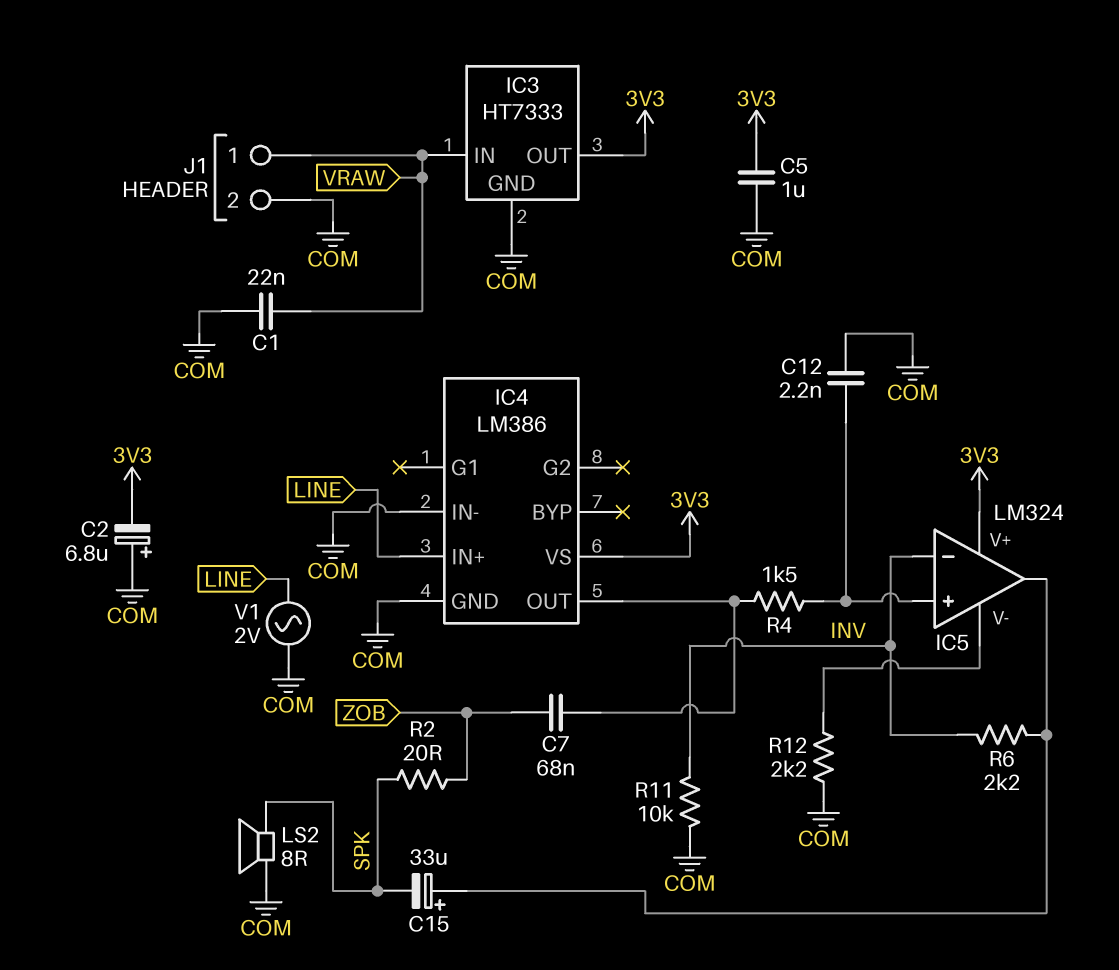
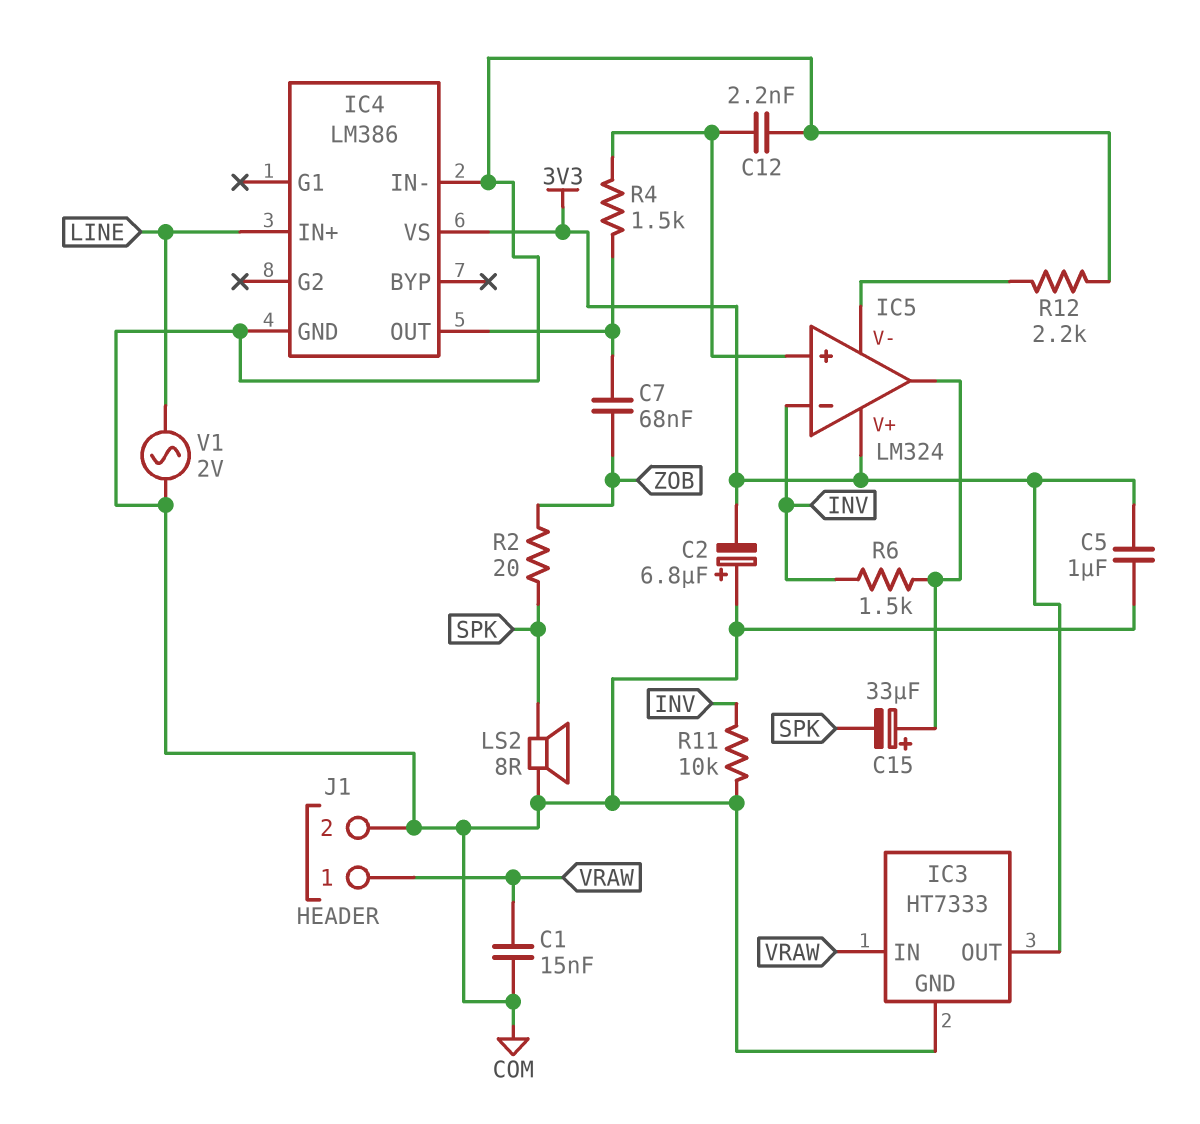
C1: 22nF (COM, VRAW) -> 15nF (COM, VRAW)
R6: 2.2k (IC5/out, INV) -> 1.5k (IC5/out, INV)

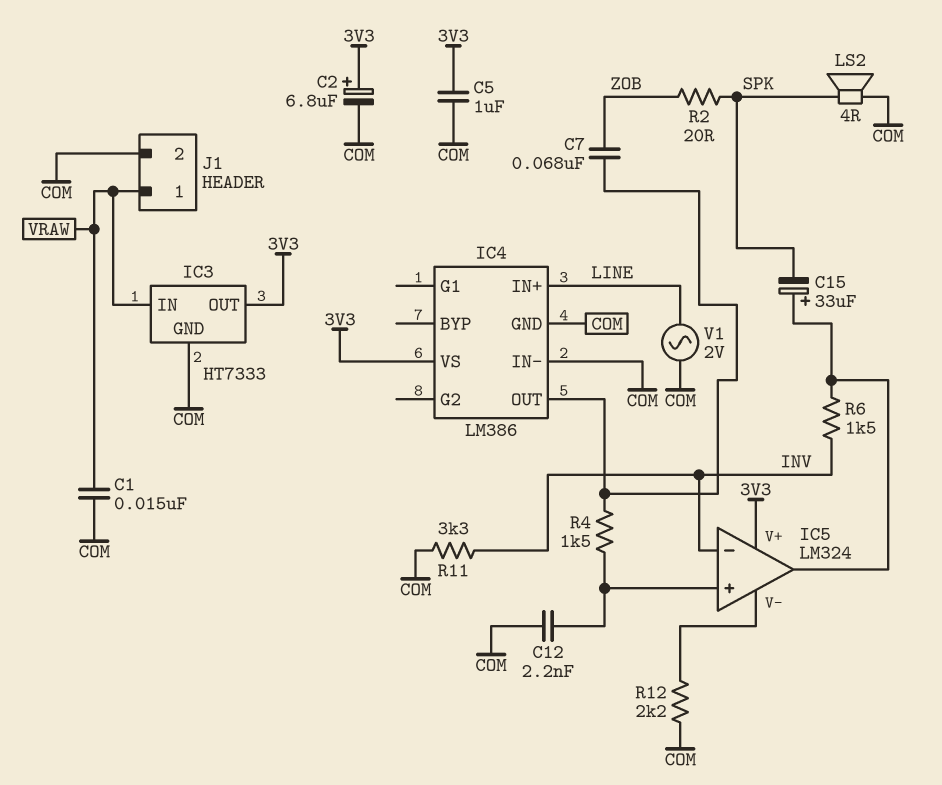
C2: 6.8uF (plus COM, minus 3V3) -> 6.8uF (plus 3V3, minus COM)
LS2: speaker 8R (COM, SPK) -> speaker 4R (COM, SPK)
R11: 10k (COM, INV) -> 3.3k (COM, INV)

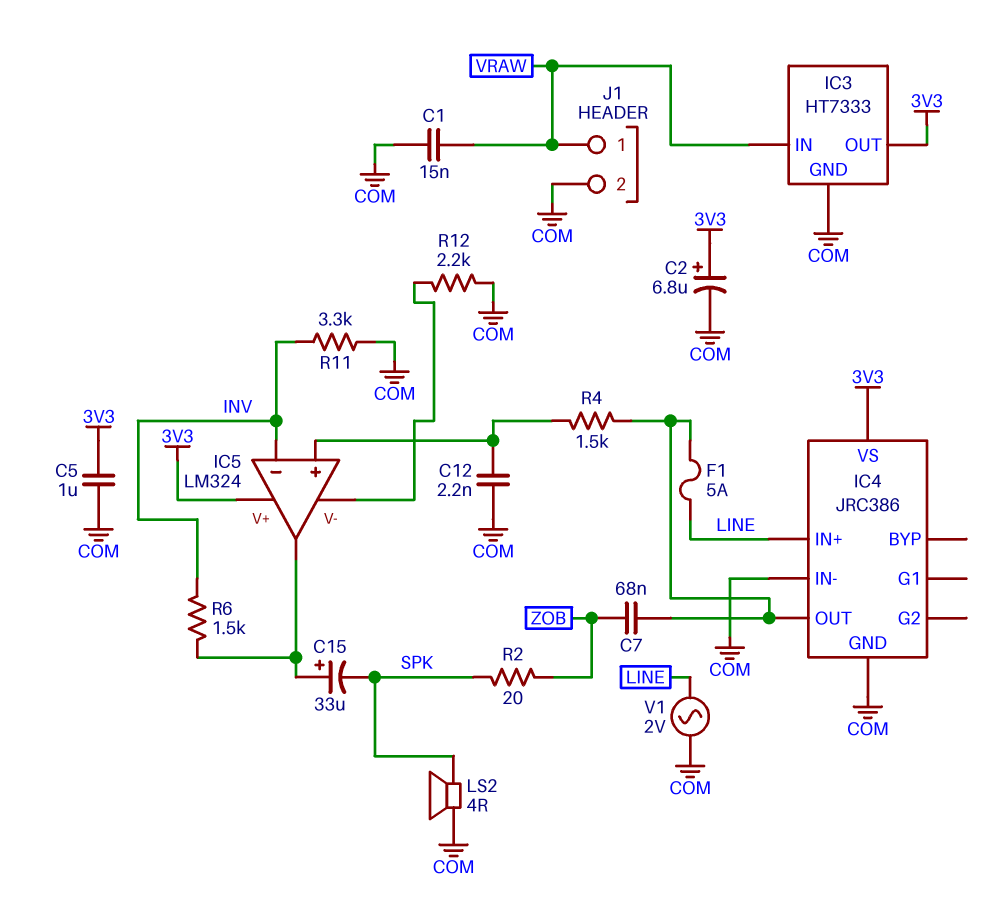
F1: none -> 5A (IC4/OUT, LINE)
IC4: LM386 -> JRC386

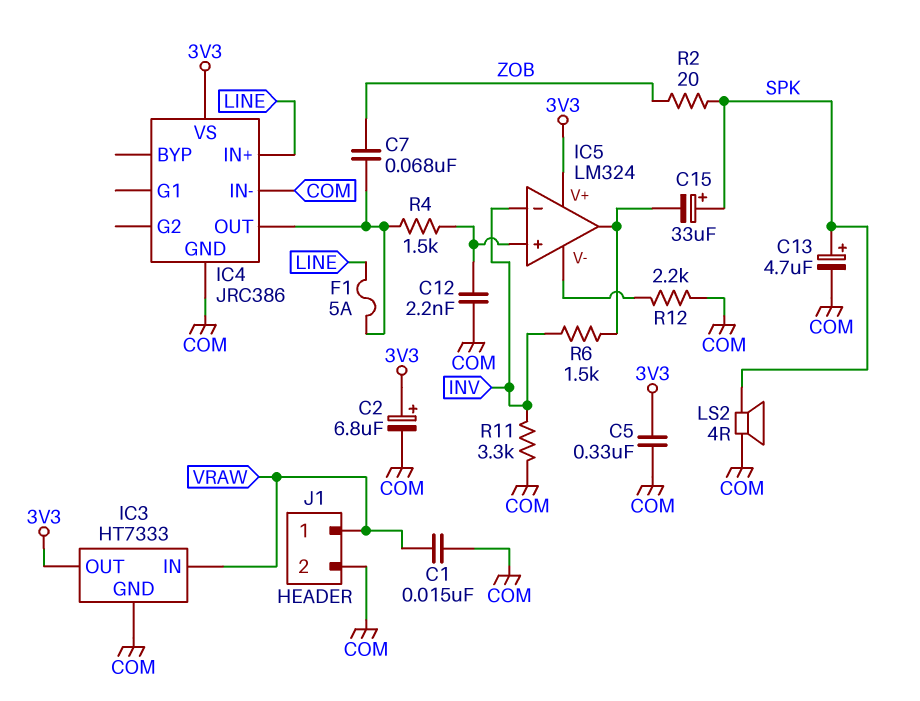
C5: 1uF (3V3, COM) -> 330nF (3V3, COM)
C13: none -> 4.7uF (plus SPK, minus COM)
C15: 33uF (plus IC5/out, minus SPK) -> 33uF (plus SPK, minus IC5/out)
V1: AC 2V (COM, LINE) -> none

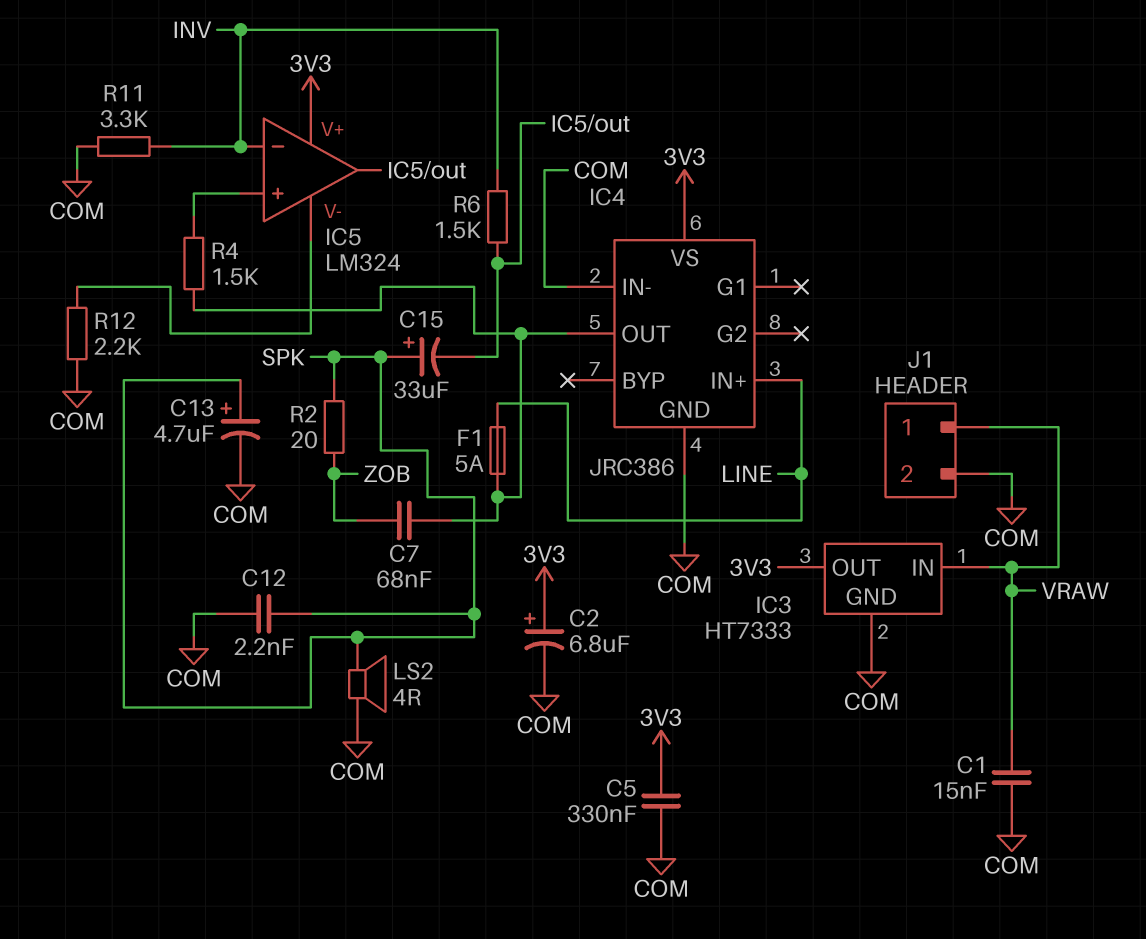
C12: 2.2nF (COM, IC5/in+) -> 2.2nF (COM, SPK)

